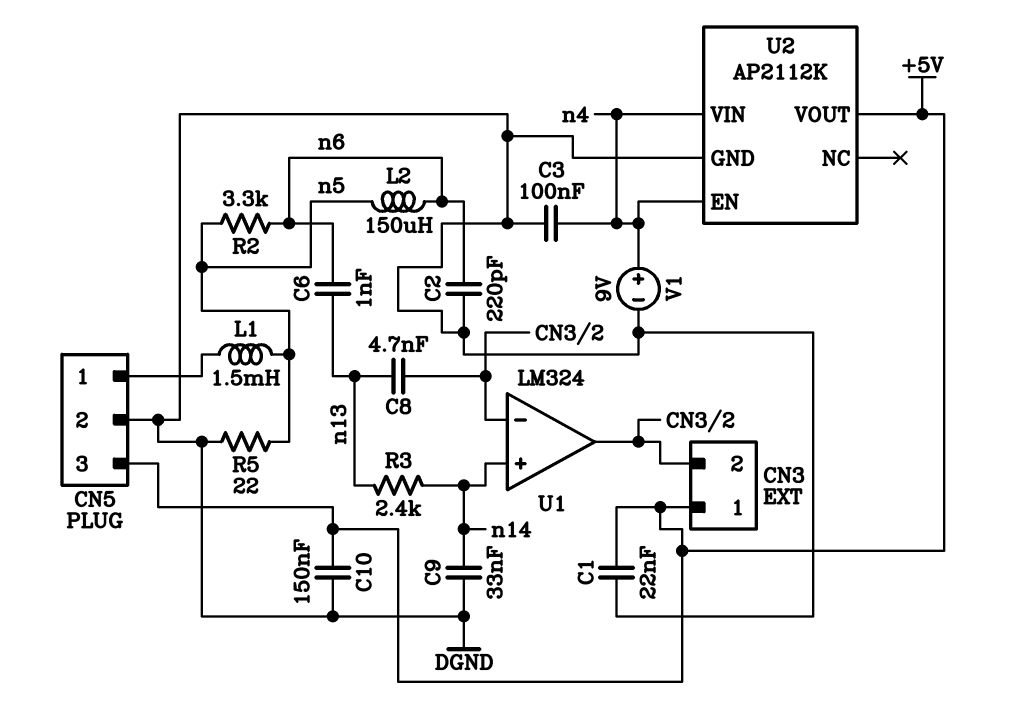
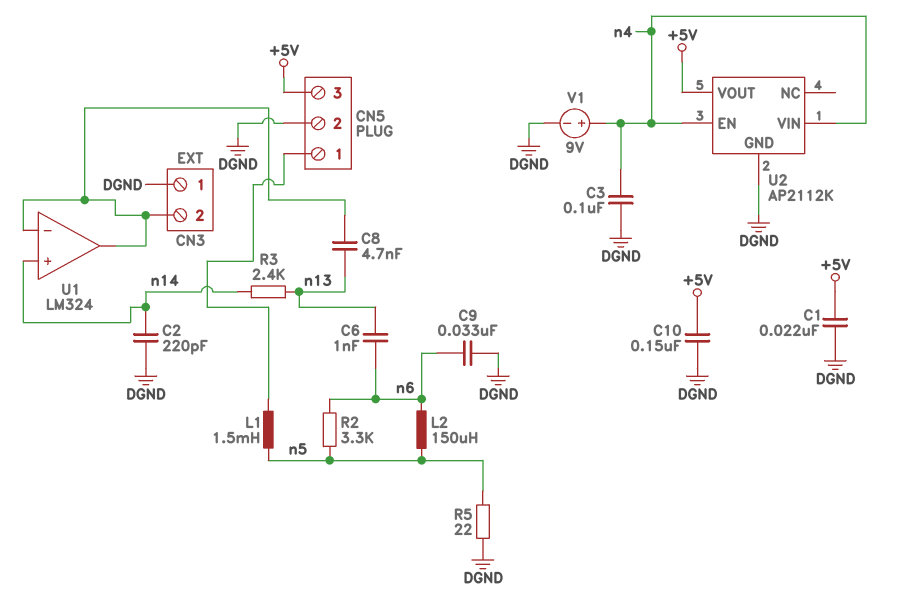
C2: 220pF (DGND, n6) -> 220pF (DGND, n14)
C9: 33nF (DGND, n14) -> 33nF (DGND, n6)
CN3 pin 1: +5V -> DGND

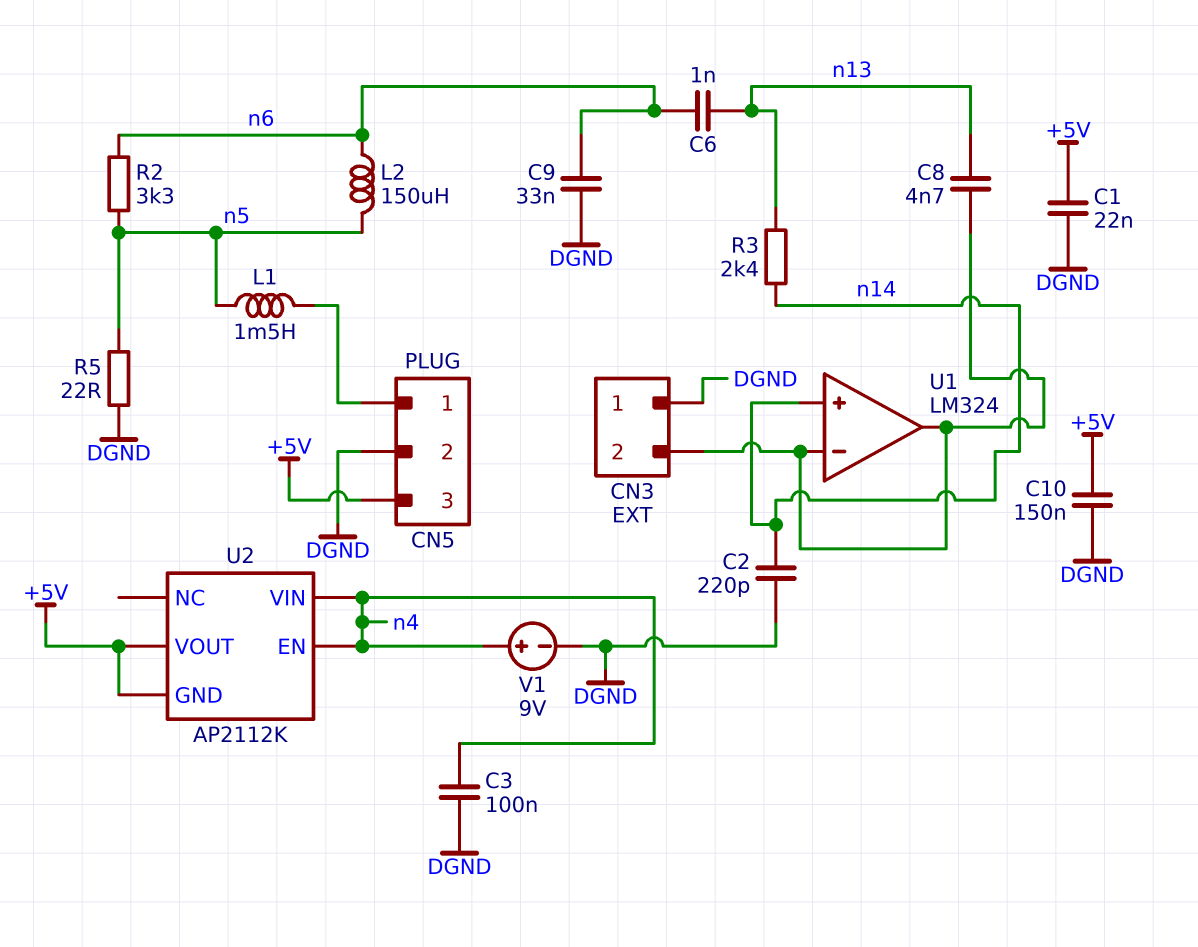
U2 pin GND: DGND -> +5V

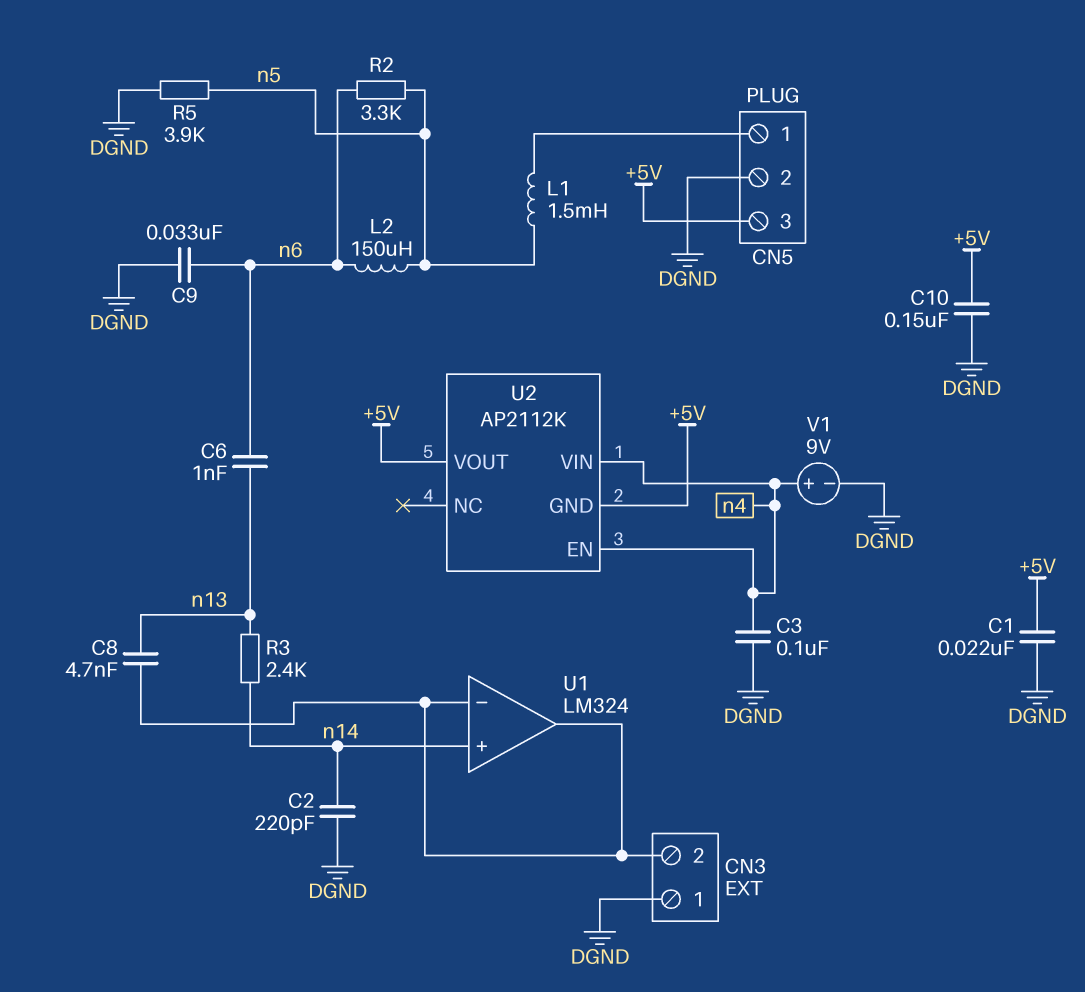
R5: 22 (DGND, n5) -> 3.9k (DGND, n5)

